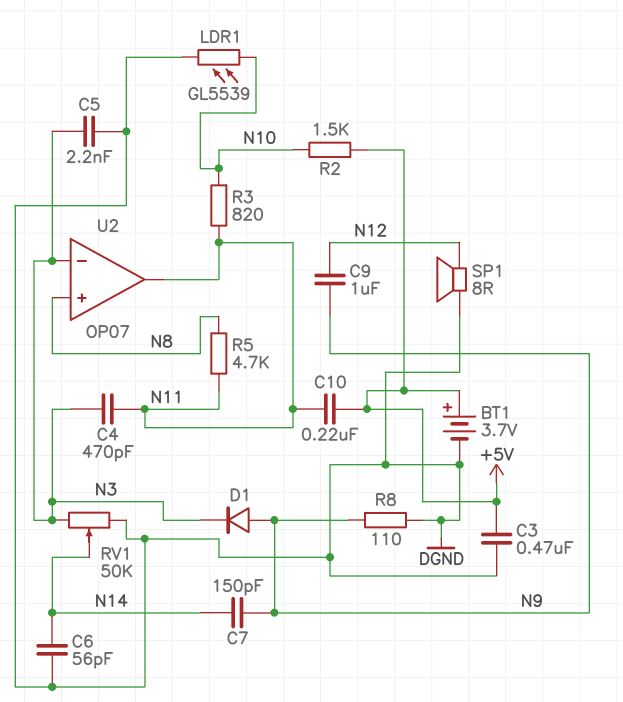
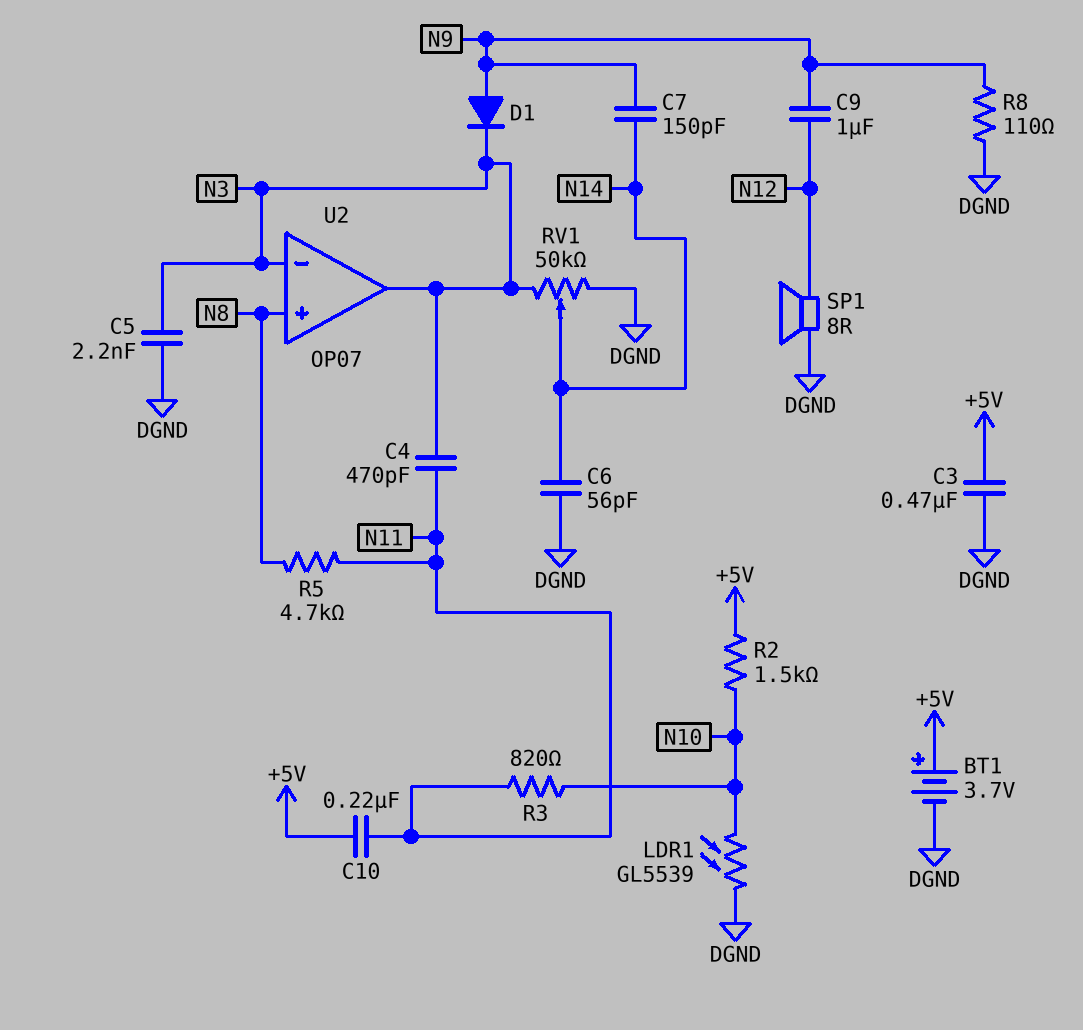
U2 pin out: N11 -> N3

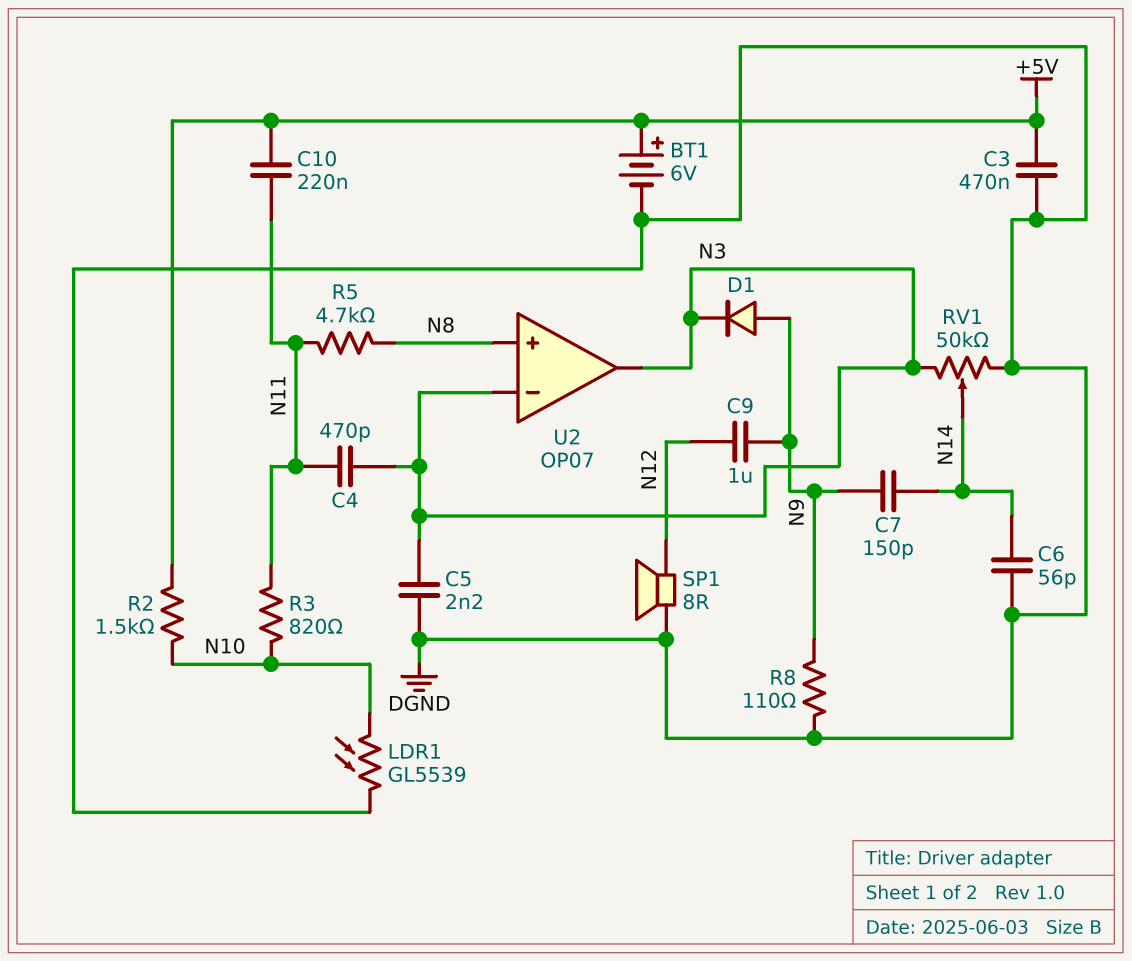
BT1: 3.7V (plus +5V, minus DGND) -> 6V (plus +5V, minus DGND)

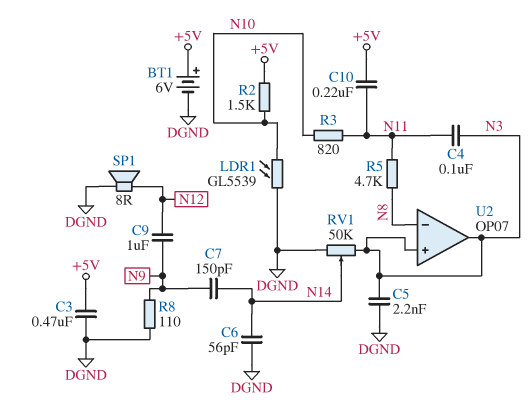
C4: 470pF (N3, N11) -> 100nF (N3, N11)
D1: diode (A N9, K N3) -> none
U2 pin in+: N8 -> N3
U2 pin in-: N3 -> N8

